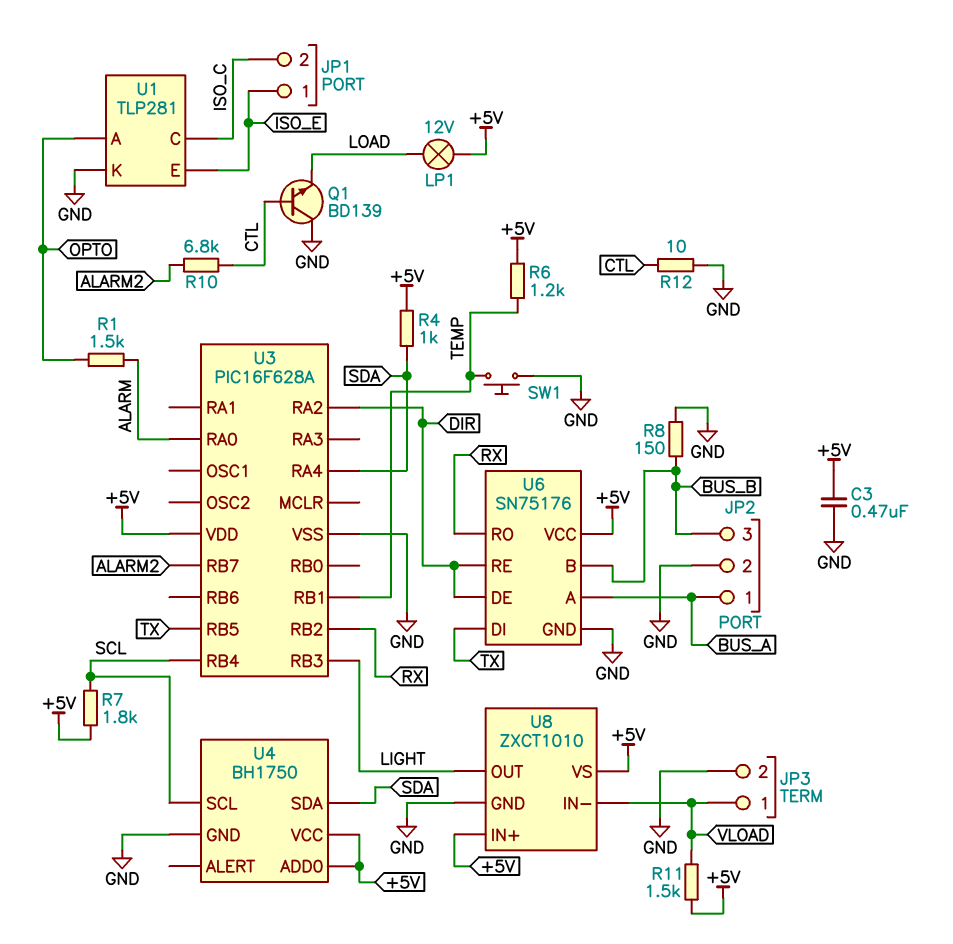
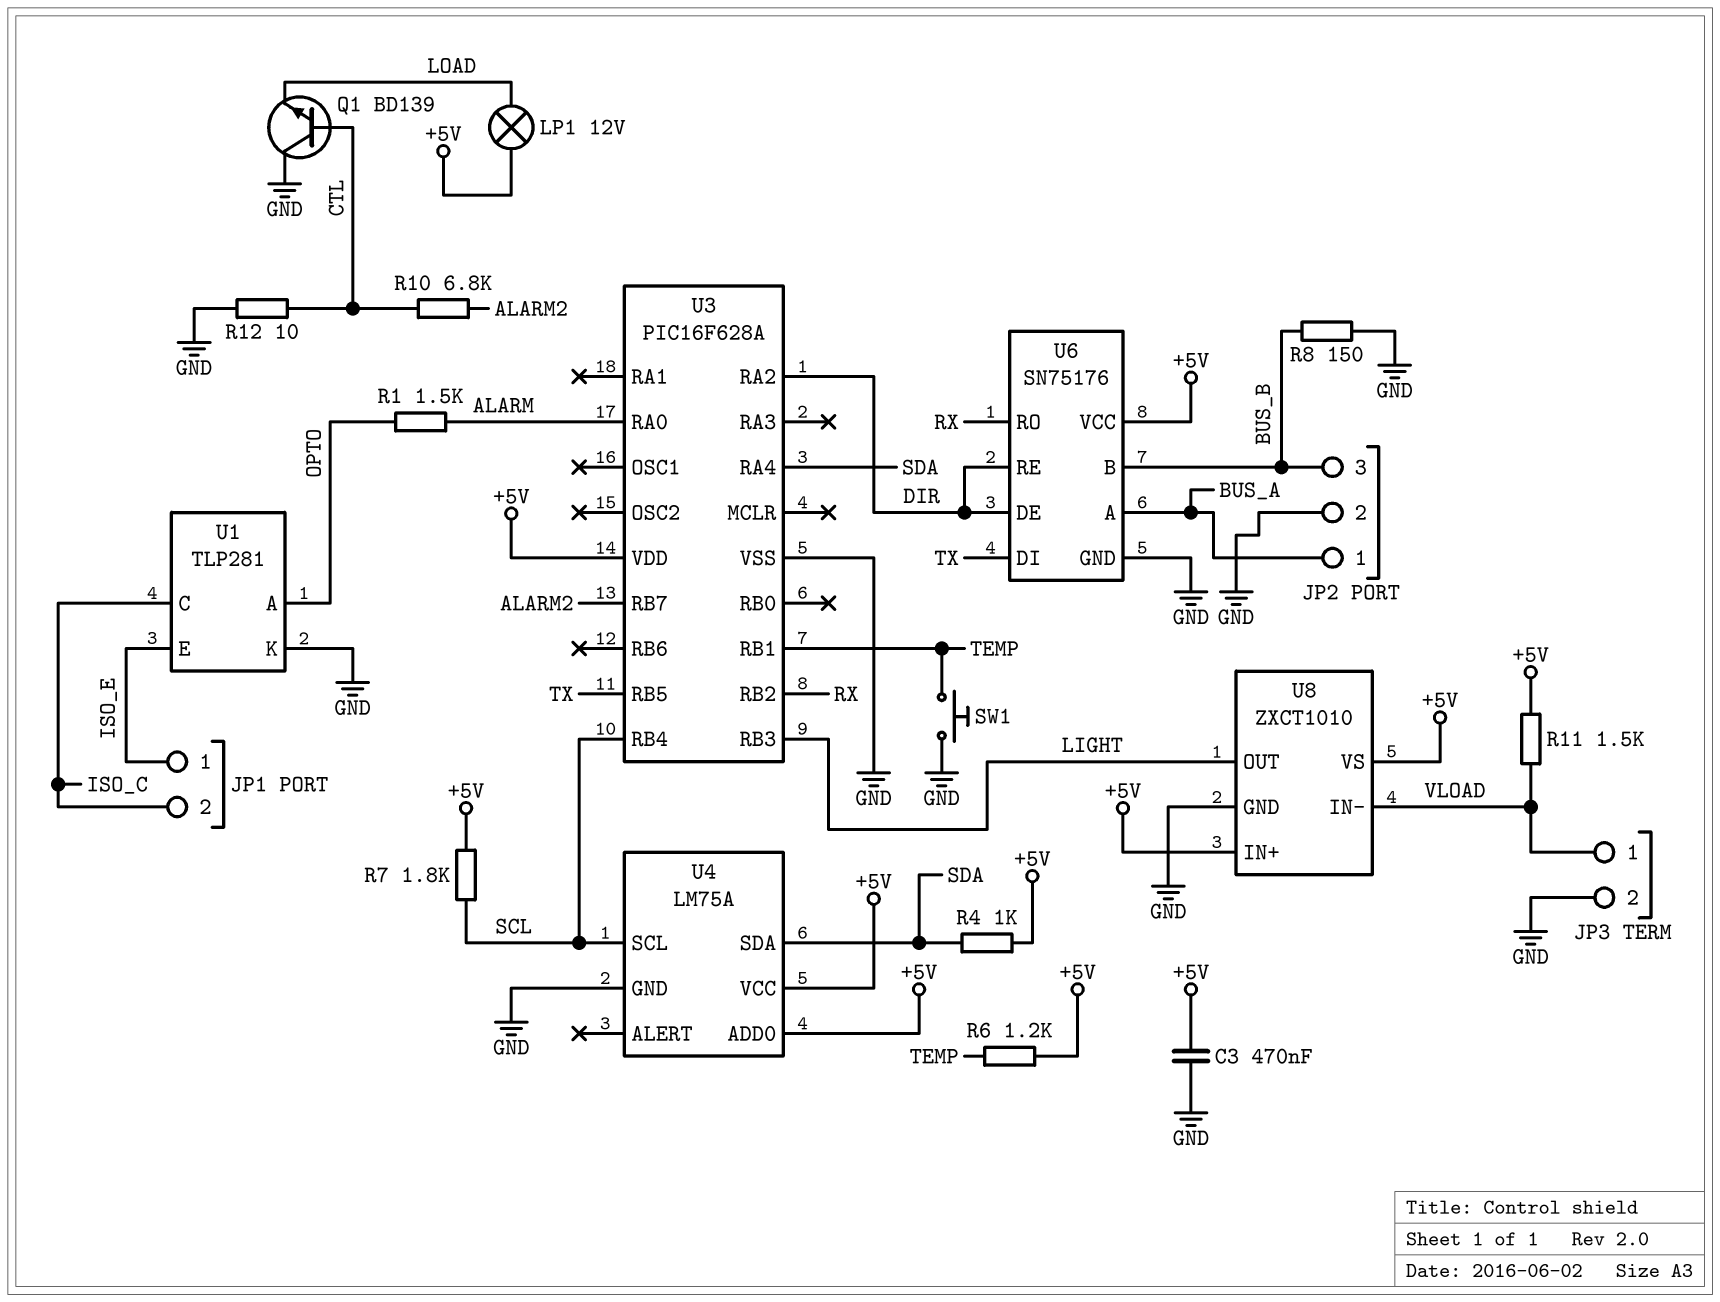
U4: BH1750 -> LM75A

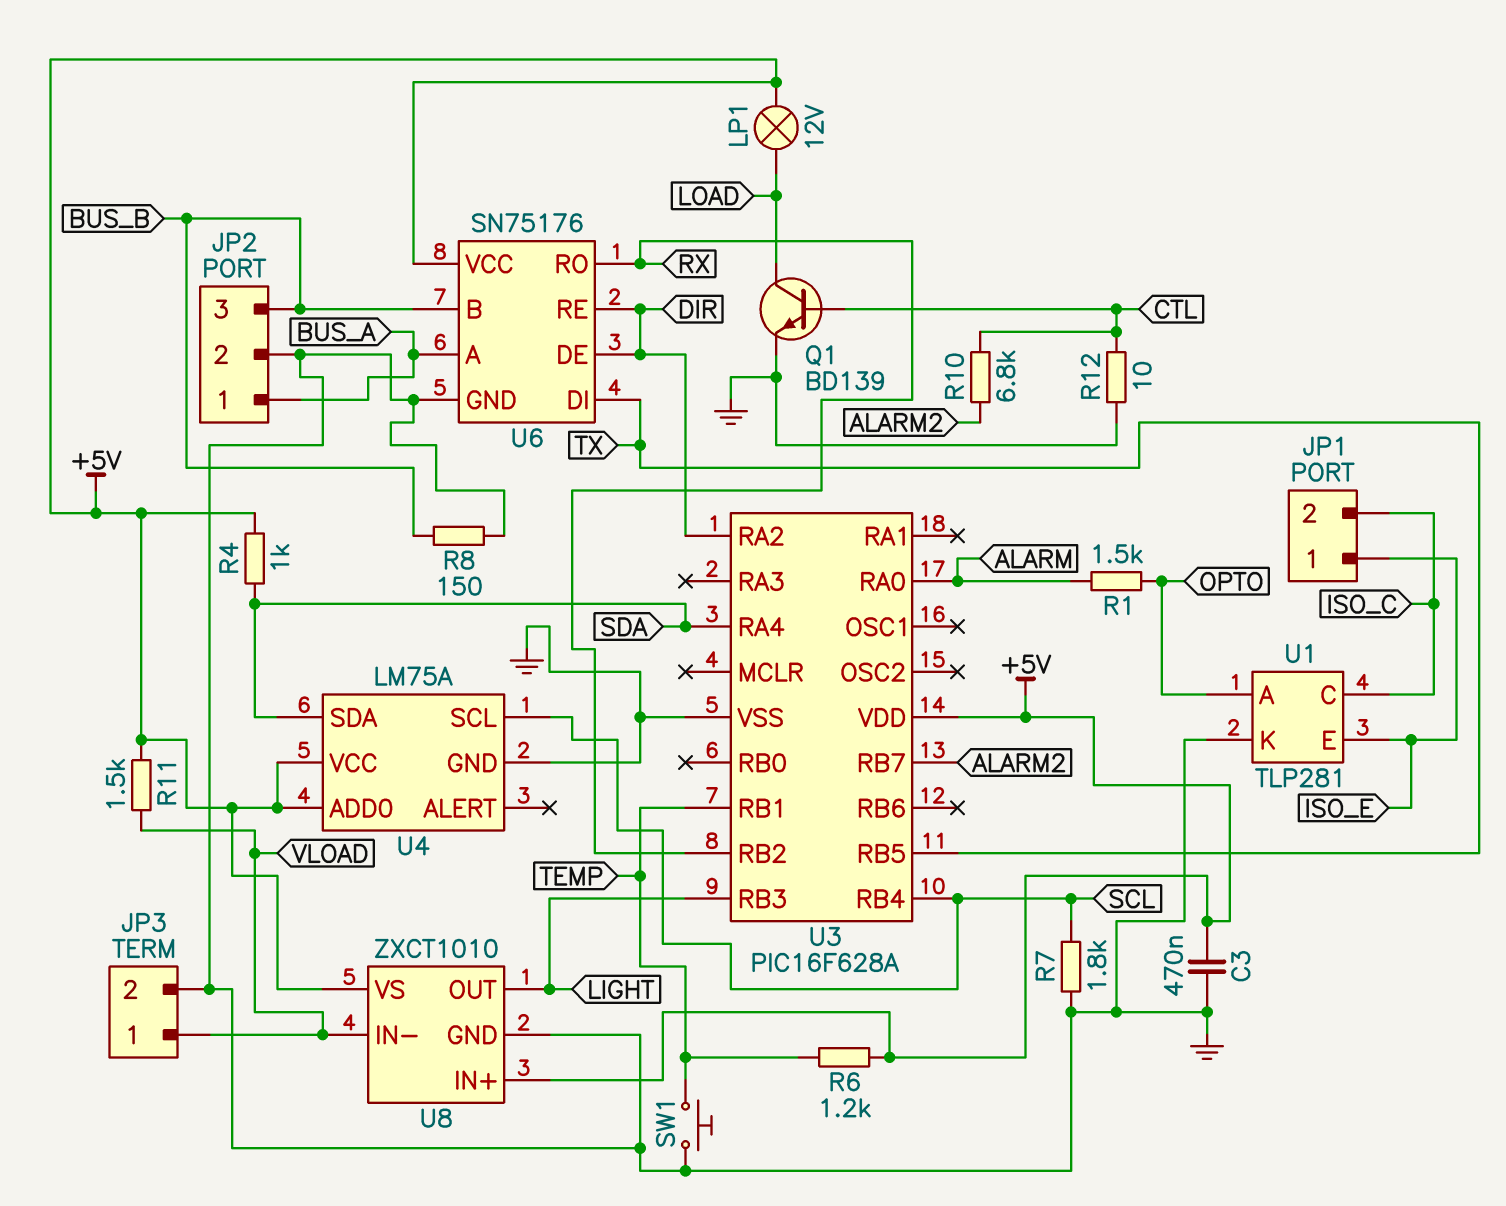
Q1: NPN BD139 (B CTL, C GND, E LOAD) -> NPN BD139 (B CTL, C LOAD, E GND)
R7: 1.8k (+5V, SCL) -> 1.8k (GND, SCL)

